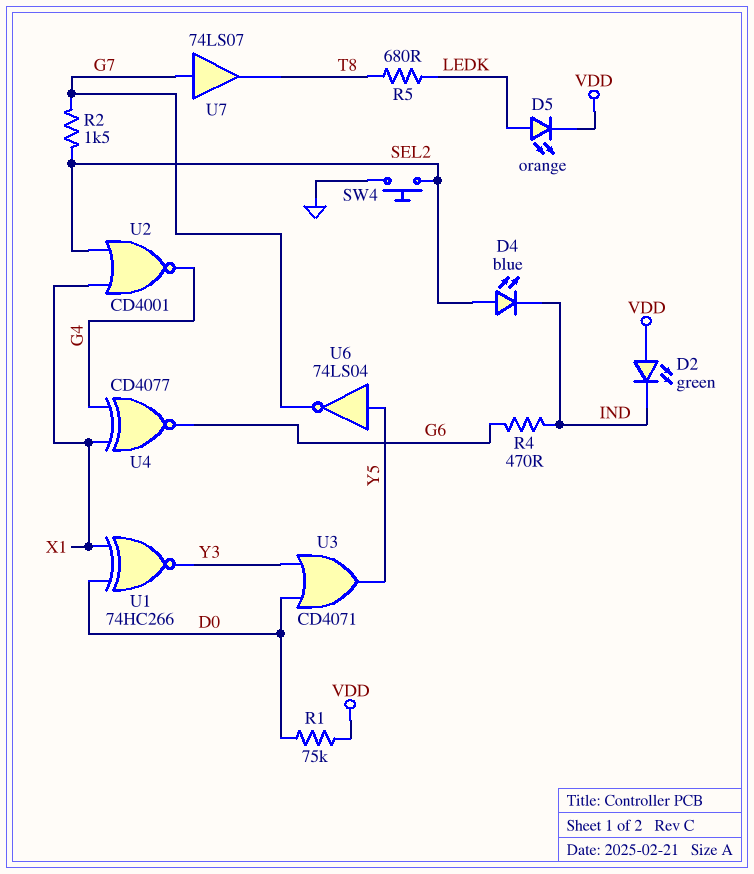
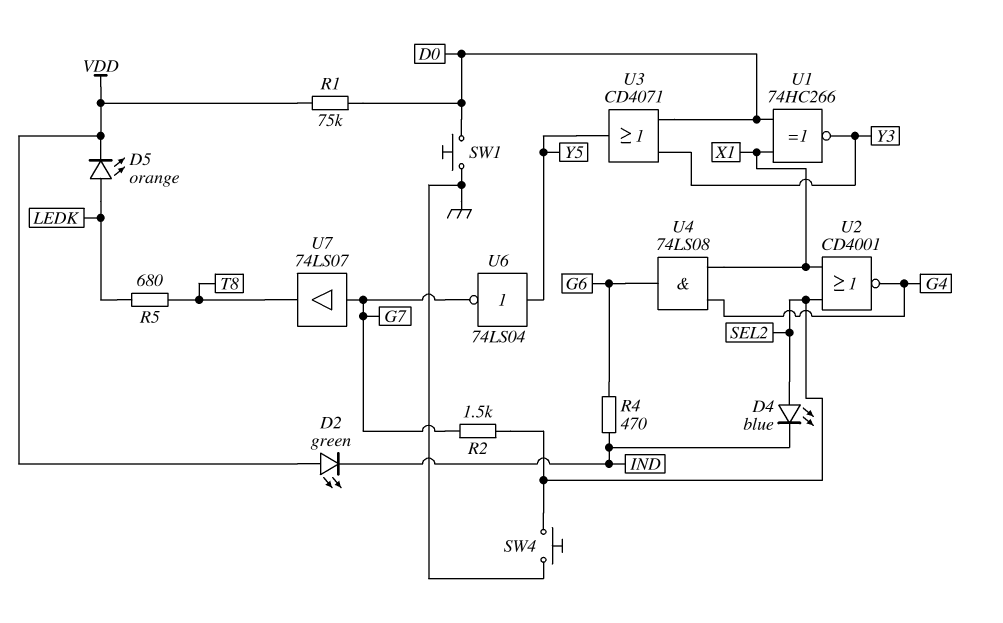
SW1: none -> button (D0, GND)
U4: XNOR CD4077 (in G4, in X1, out G6) -> AND 74LS08 (in G4, in X1, out G6)

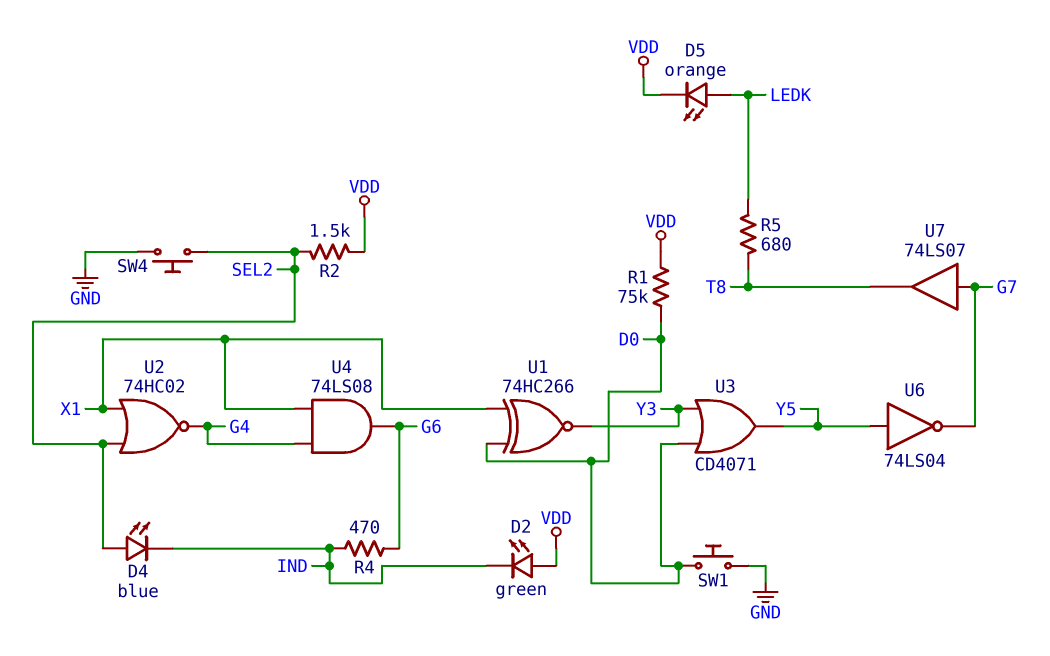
R2: 1.5k (G7, SEL2) -> 1.5k (SEL2, VDD)
U2: NOR CD4001 (in SEL2, in X1, out G4) -> NOR 74HC02 (in SEL2, in X1, out G4)

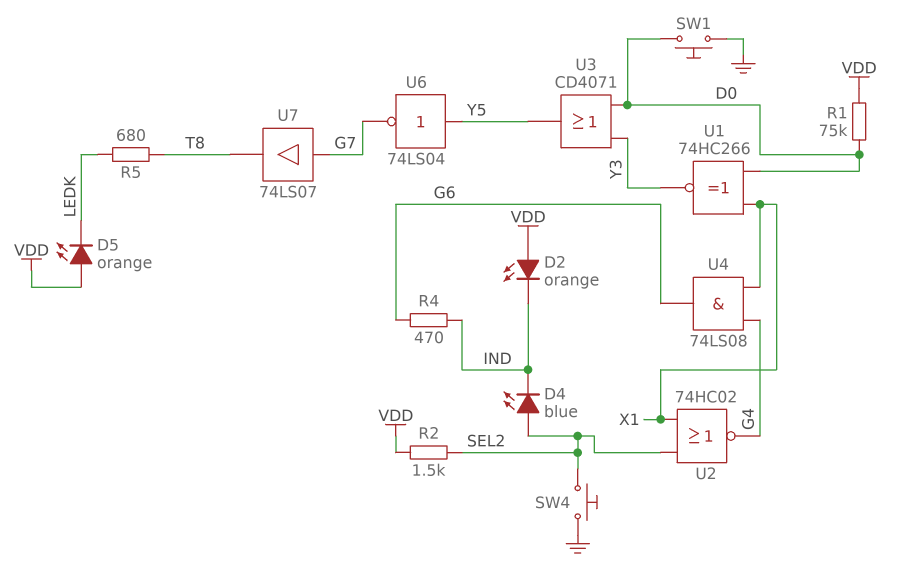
D2: LED green (A VDD, K IND) -> LED orange (A VDD, K IND)
D5: LED orange (A LEDK, K VDD) -> LED orange (A VDD, K LEDK)

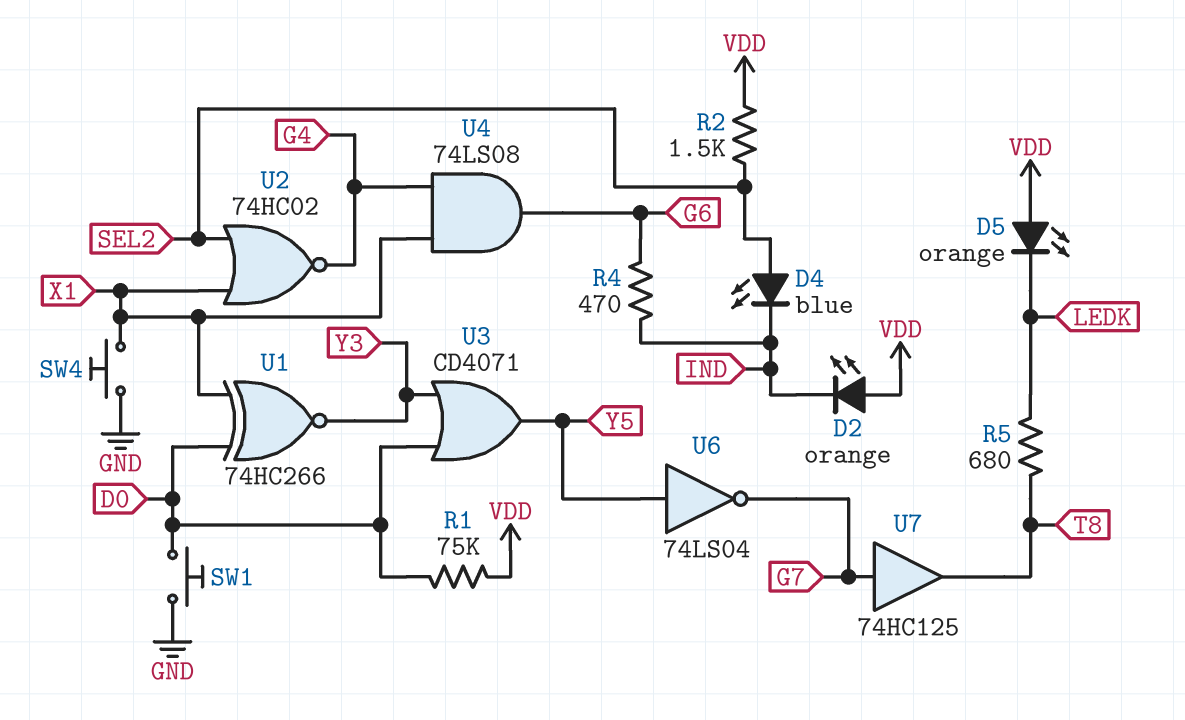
SW4: button (GND, SEL2) -> button (GND, X1)
U7: buffer 74LS07 (in G7, out T8) -> buffer 74HC125 (in G7, out T8)

